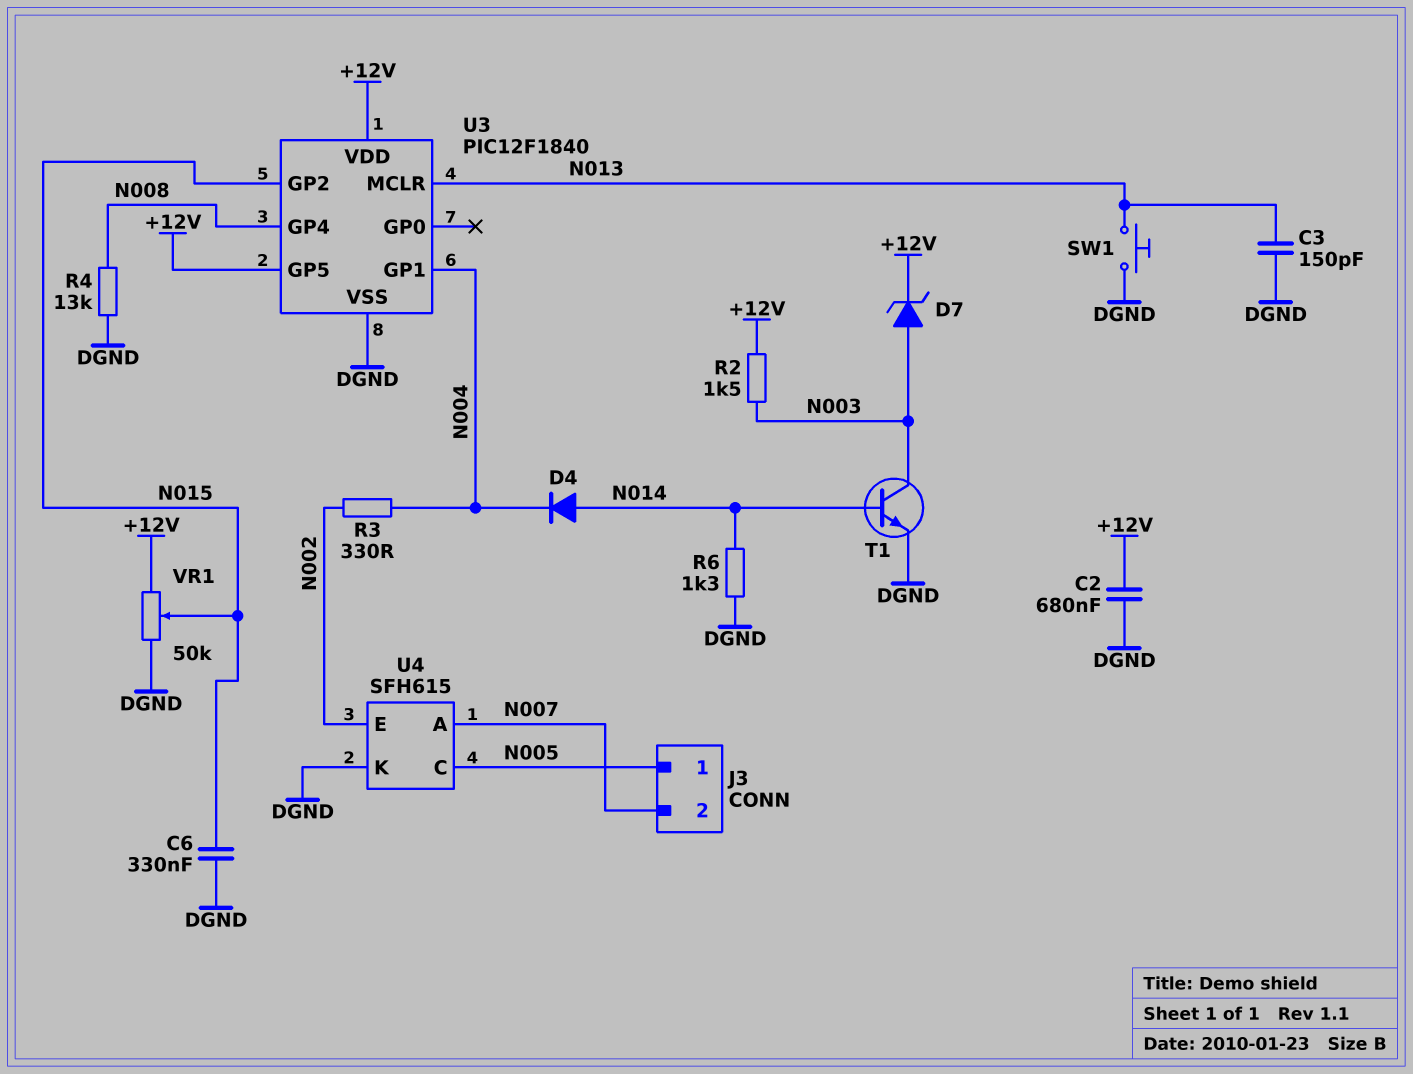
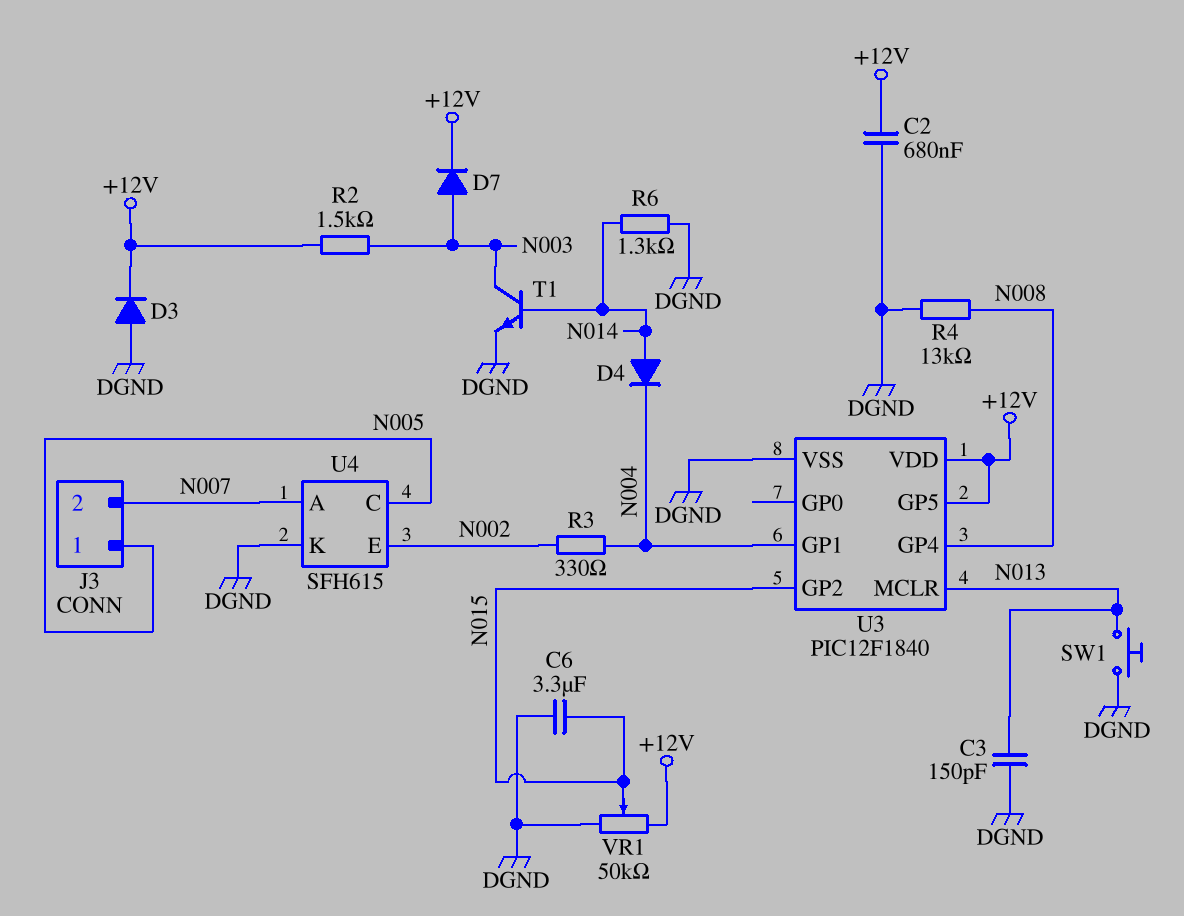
C6: 330nF (DGND, N015) -> 3.3uF (DGND, N015)
D3: none -> diode (A DGND, K +12V)
D7: zener (A N003, K +12V) -> diode (A N003, K +12V)

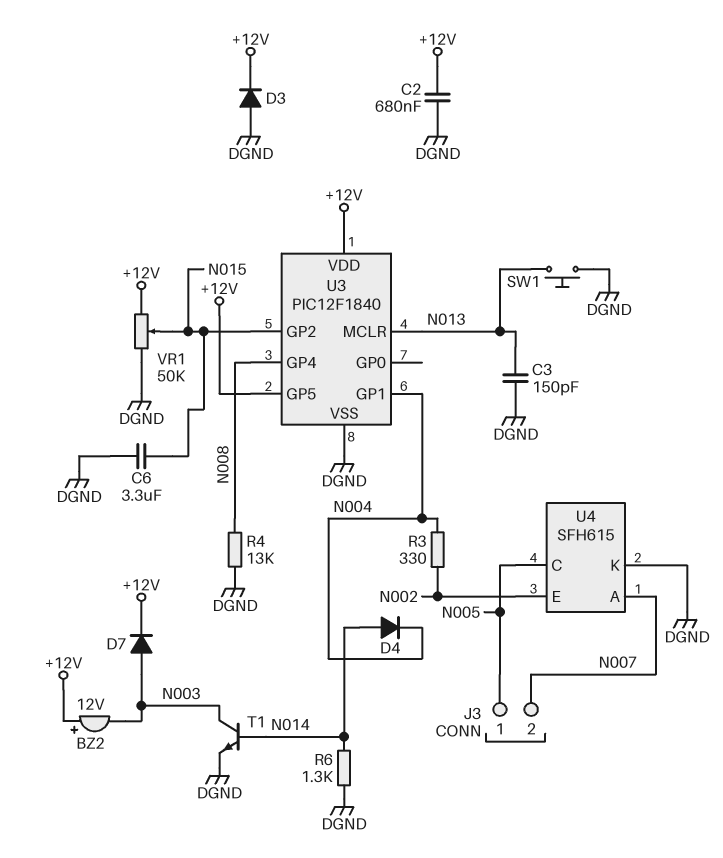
BZ2: none -> buzzer 12V (plus +12V, minus N003)
R2: 1.5k (+12V, N003) -> none

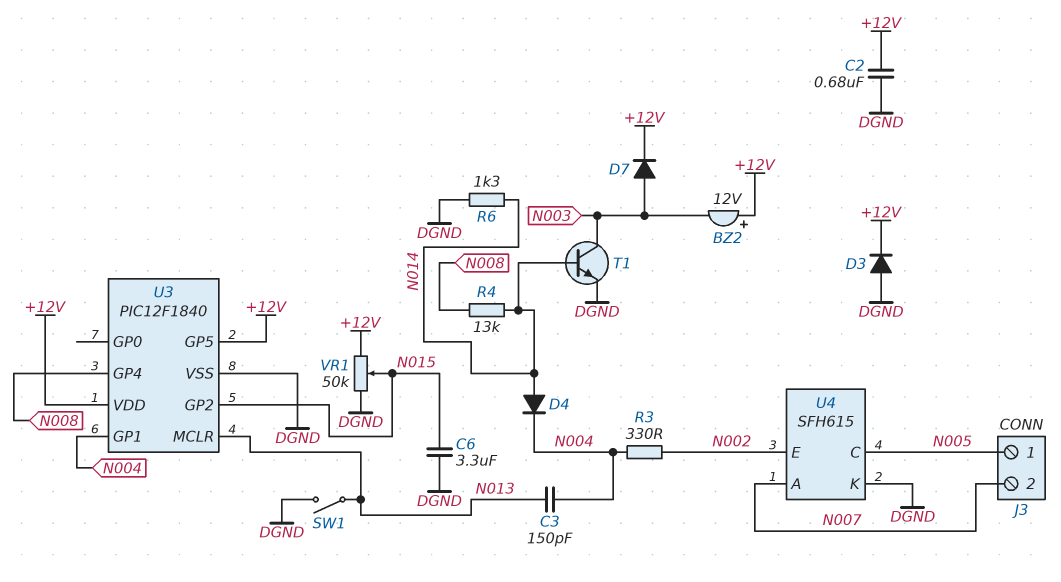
C3: 150pF (DGND, N013) -> 150pF (N004, N013)
R4: 13k (DGND, N008) -> 13k (N008, N014)
SW1: button (DGND, N013) -> switch (DGND, N013)

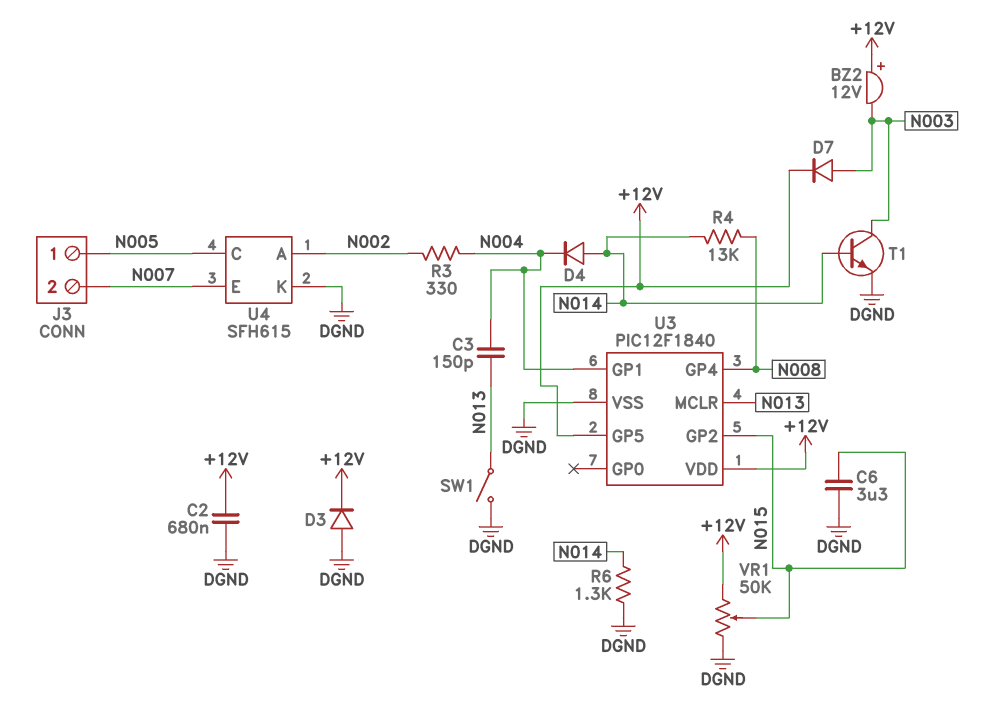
U4 pin A: N007 -> N002
U4 pin E: N002 -> N007

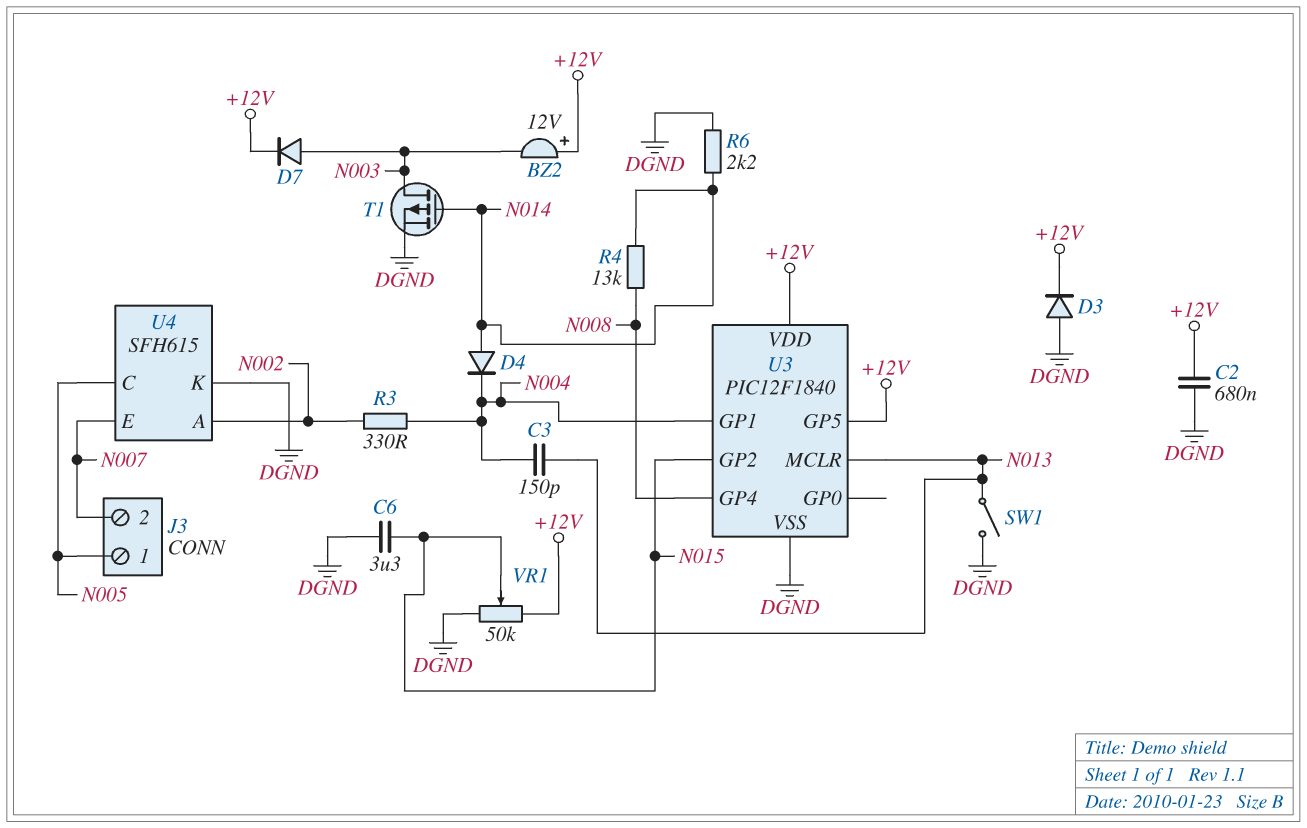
R6: 1.3k (DGND, N014) -> 2.2k (DGND, N014)
T1: NPN (B N014, C N003, E DGND) -> PMOS (G N014, D N003, S DGND)

